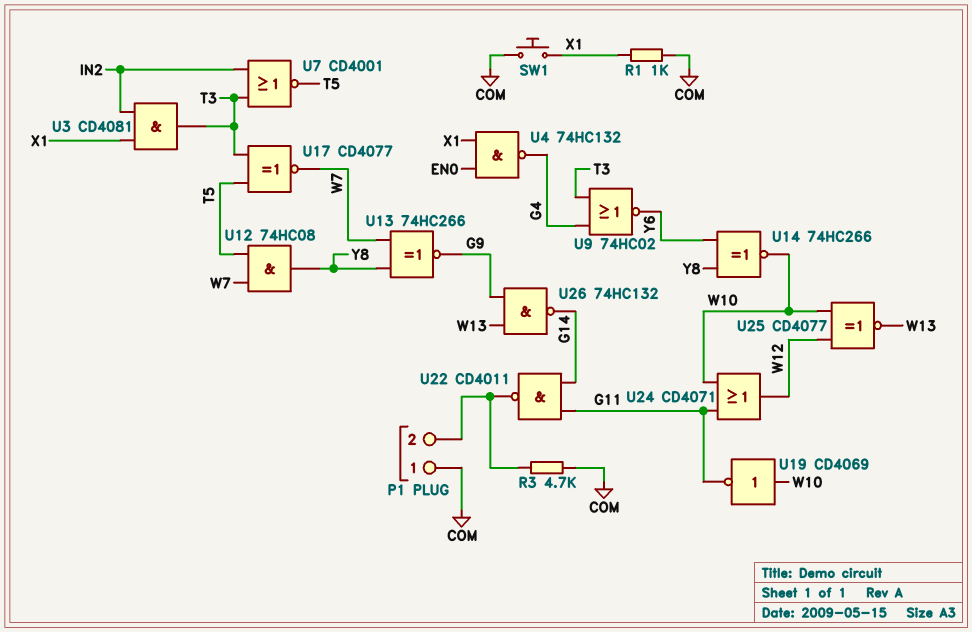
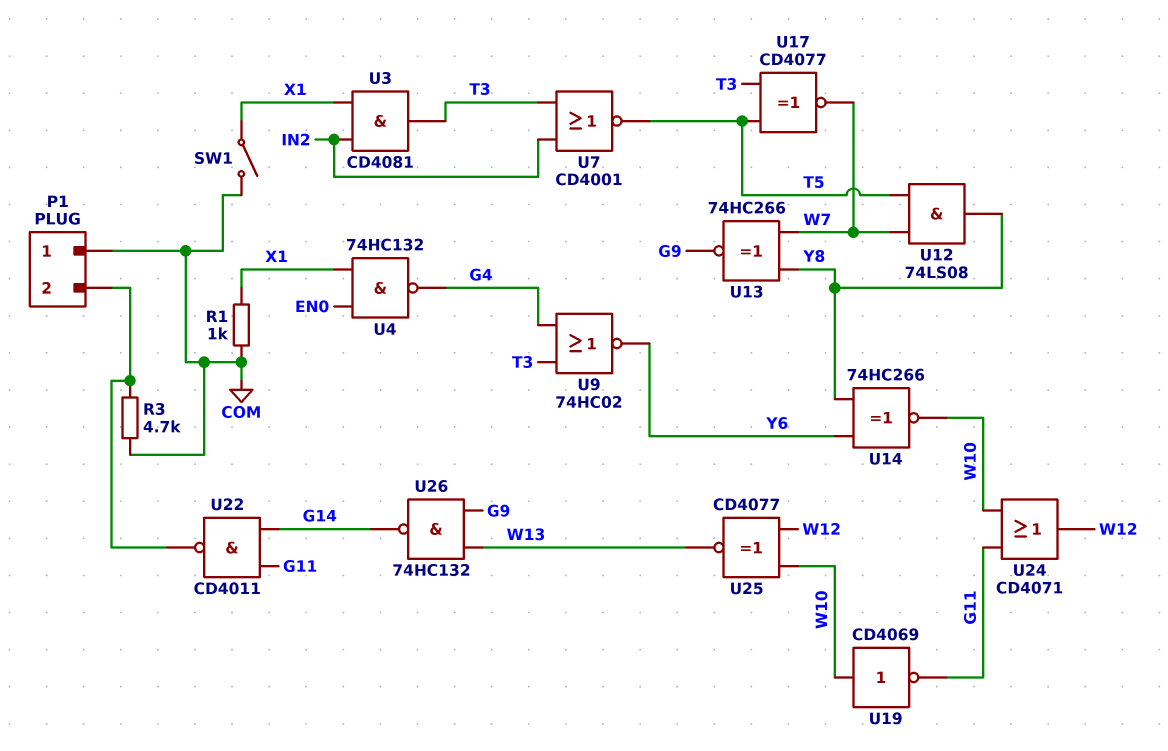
SW1: button (COM, X1) -> switch (COM, X1)
U12: AND 74HC08 (in T5, in W7, out Y8) -> AND 74LS08 (in T5, in W7, out Y8)

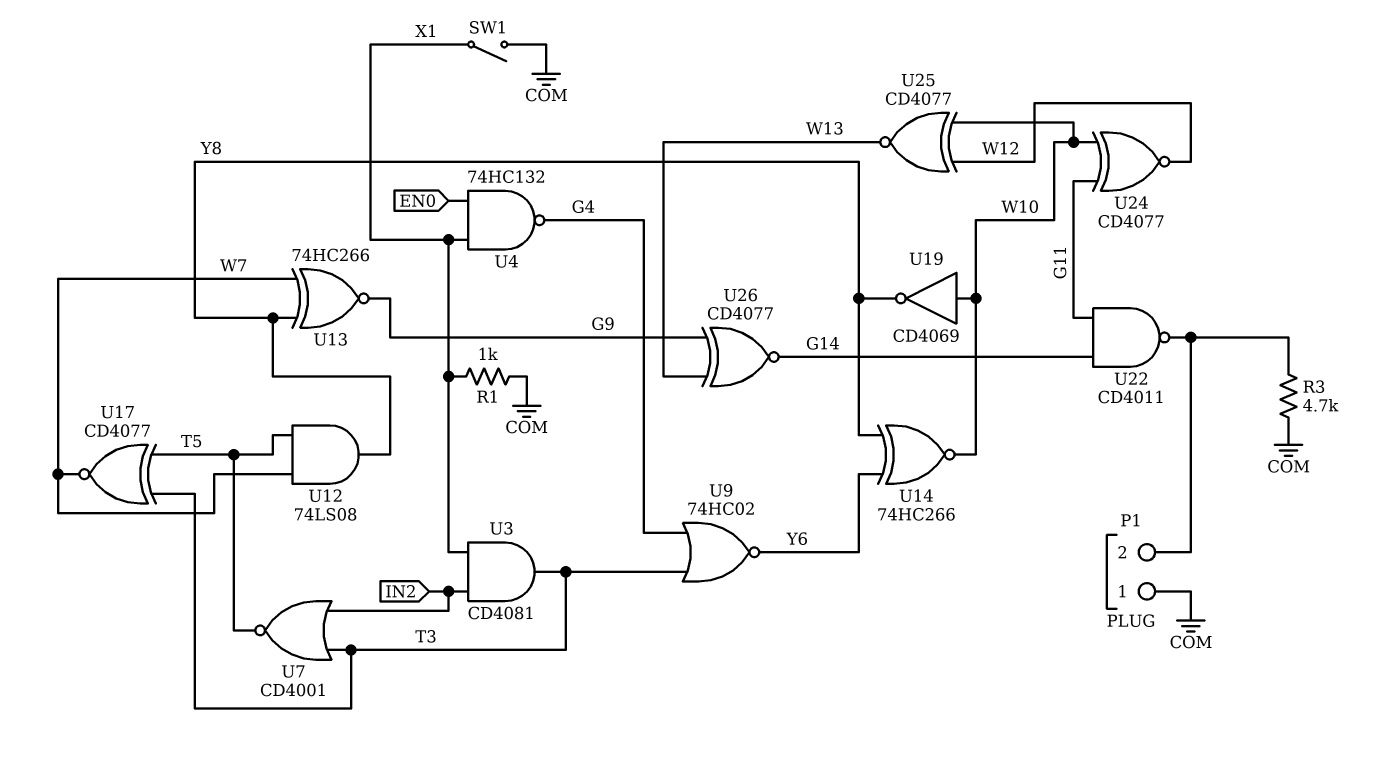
U19: NOT CD4069 (in W10, out G11) -> NOT CD4069 (in W10, out Y8)
U24: OR CD4071 (in G11, in W10, out W12) -> XNOR CD4077 (in G11, in W10, out W12)
U26: NAND 74HC132 (in G9, in W13, out G14) -> XNOR CD4077 (in G9, in W13, out G14)

